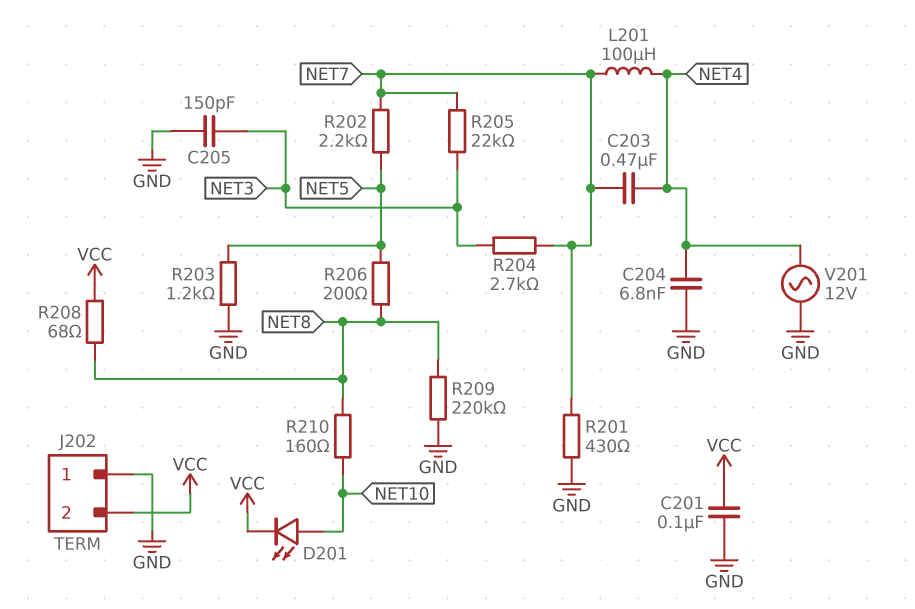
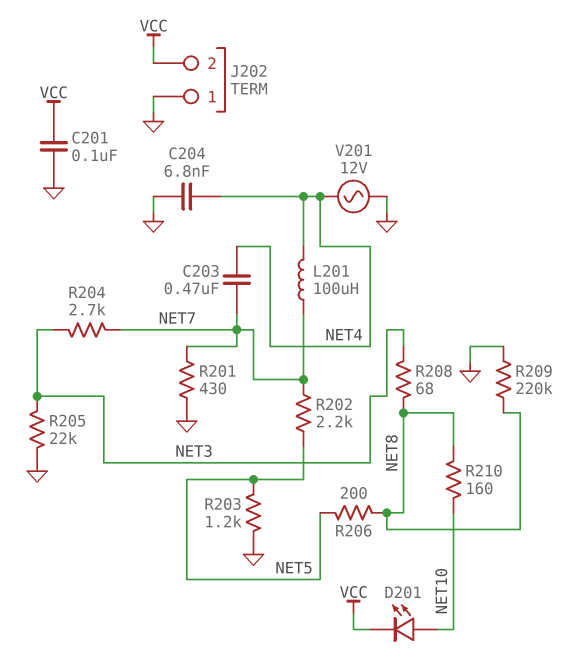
C205: 150pF (GND, NET3) -> none
R205: 22k (NET3, NET7) -> 22k (GND, NET3)
R208: 68 (NET8, VCC) -> 68 (NET3, NET8)

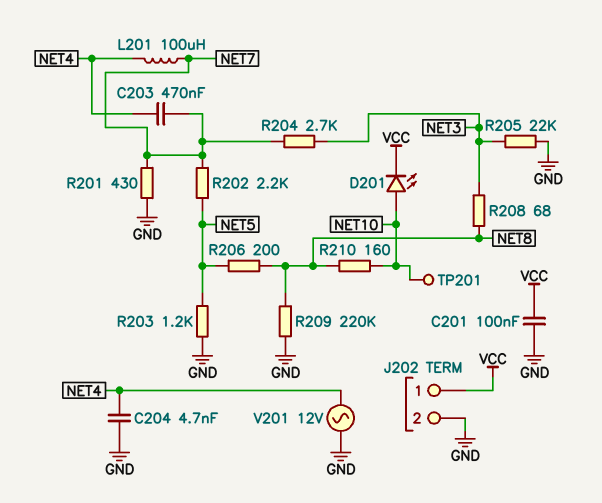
C204: 6.8nF (GND, NET4) -> 4.7nF (GND, NET4)
J202 pin 1: GND -> VCC
J202 pin 2: VCC -> GND
TP201: none -> test point (NET10)

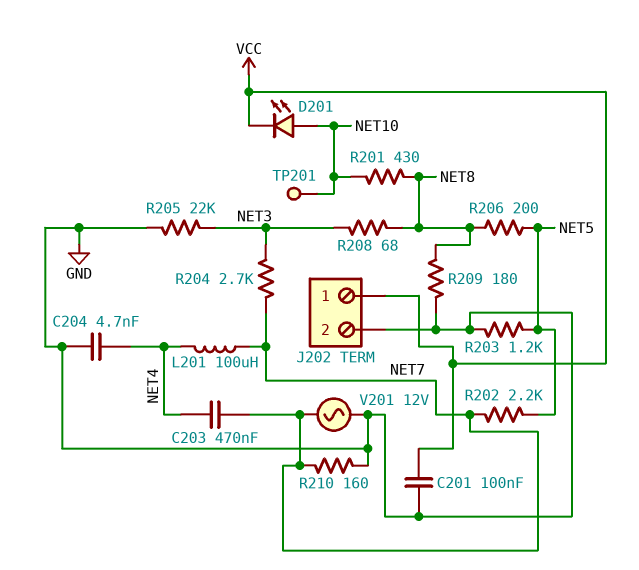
R201: 430 (GND, NET7) -> 430 (NET8, NET10)
R209: 220k (GND, NET8) -> 180 (GND, NET8)
R210: 160 (NET8, NET10) -> 160 (GND, NET7)
V201: AC 12V (GND, NET4) -> AC 12V (GND, NET7)

